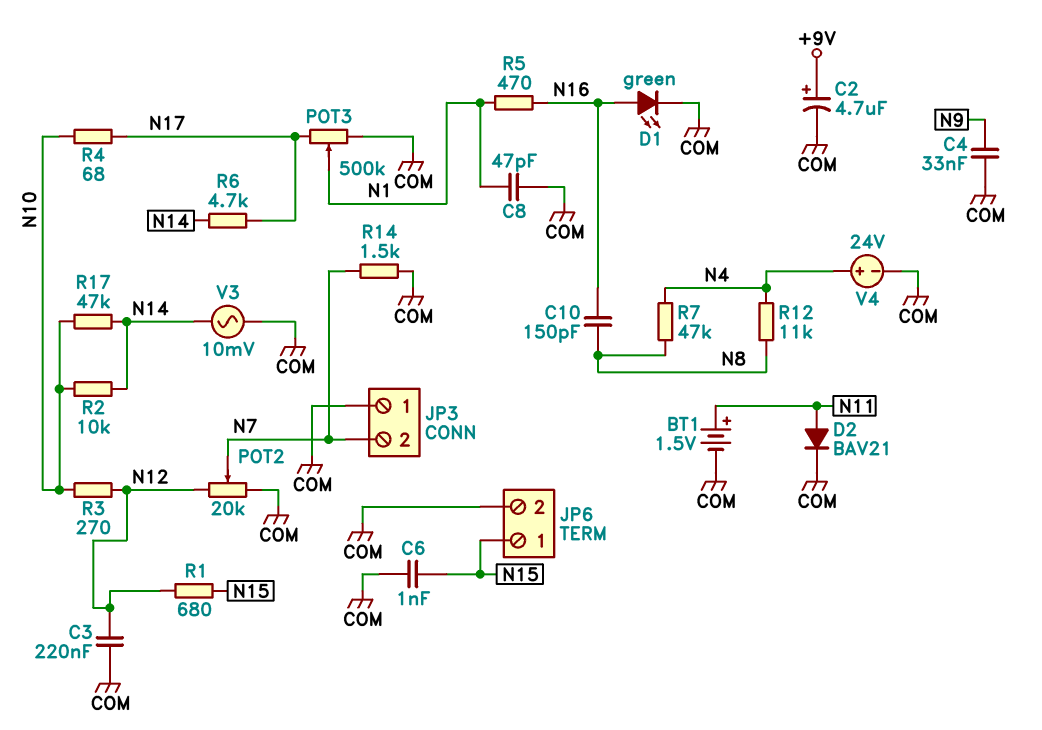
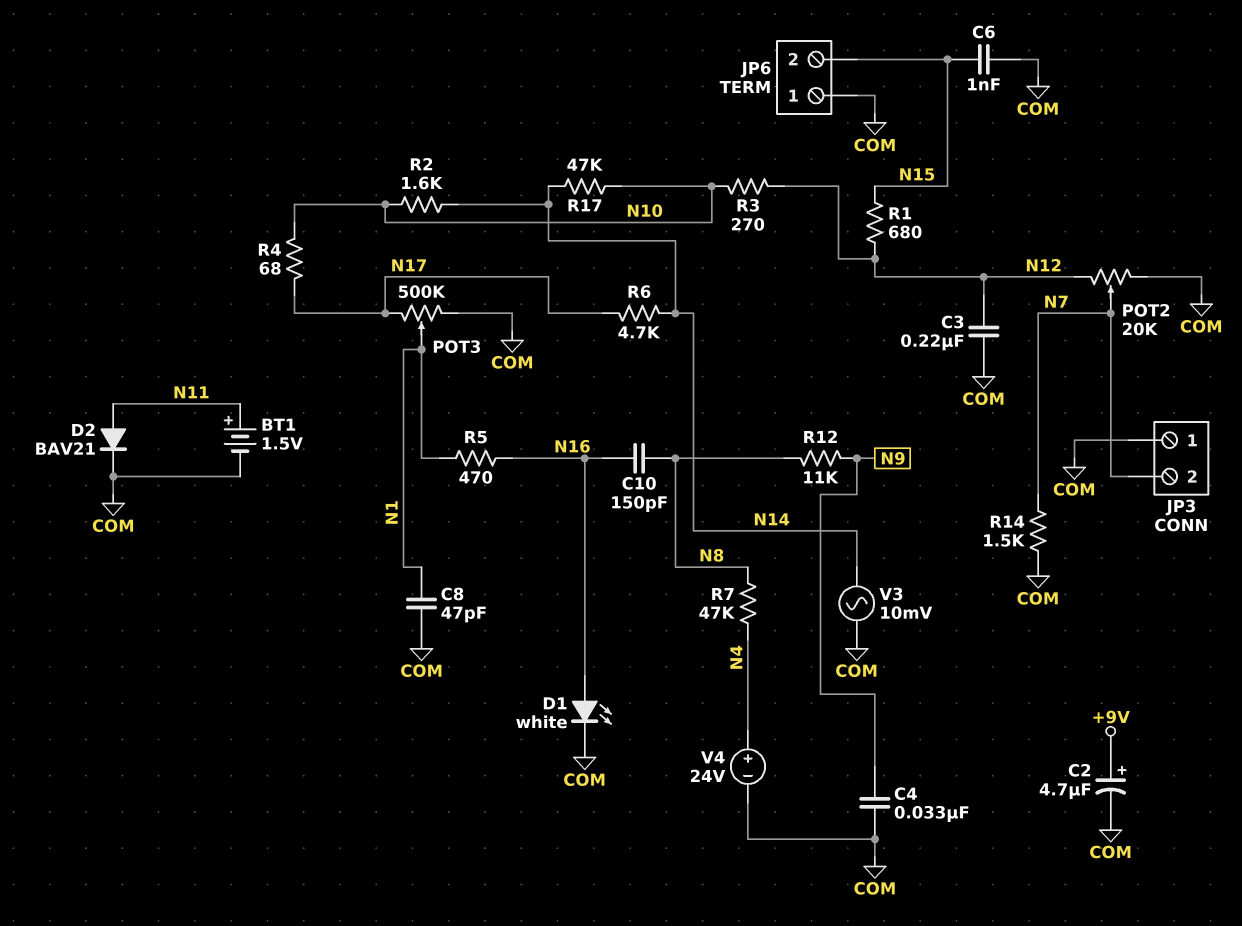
D1: LED green (A N16, K COM) -> LED white (A N16, K COM)
JP6 pin 1: N15 -> COM
JP6 pin 2: COM -> N15
R2: 10k (N10, N14) -> 1.6k (N10, N14)
R12: 11k (N4, N8) -> 11k (N8, N9)

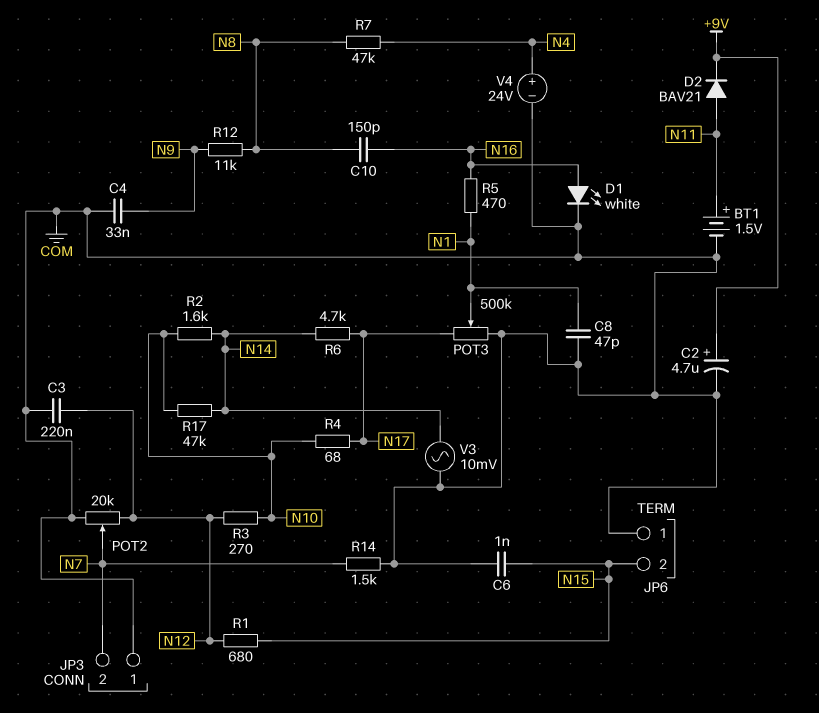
D2: diode BAV21 (A N11, K COM) -> diode BAV21 (A N11, K +9V)

